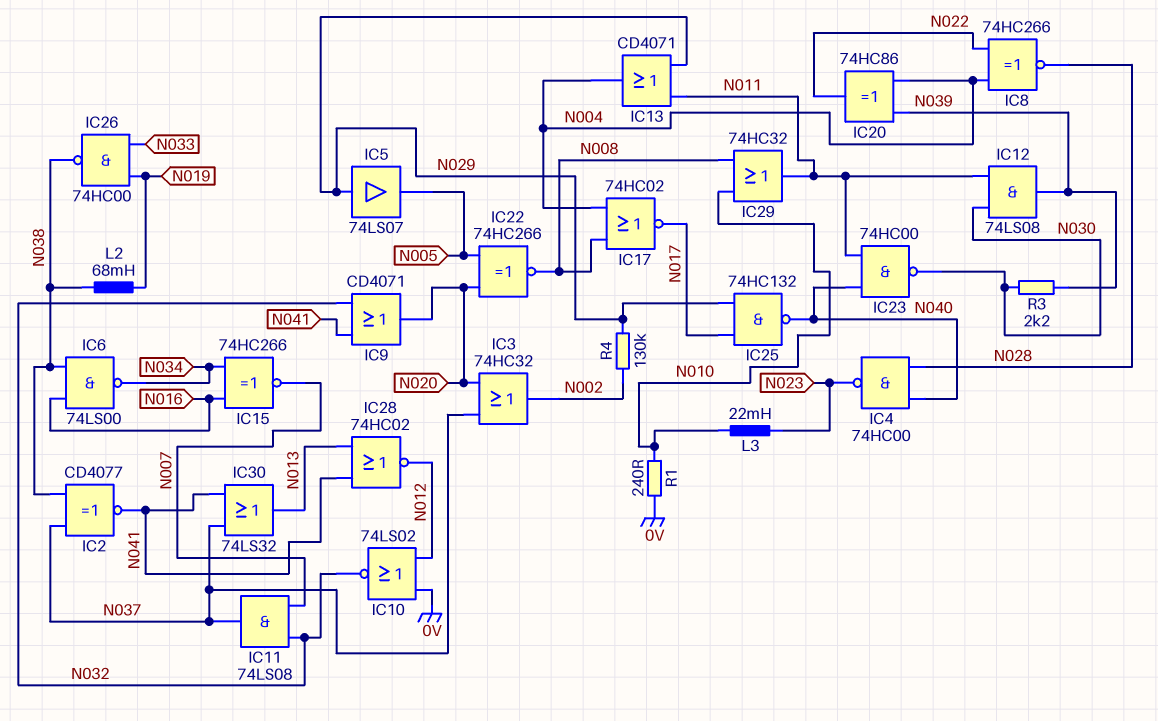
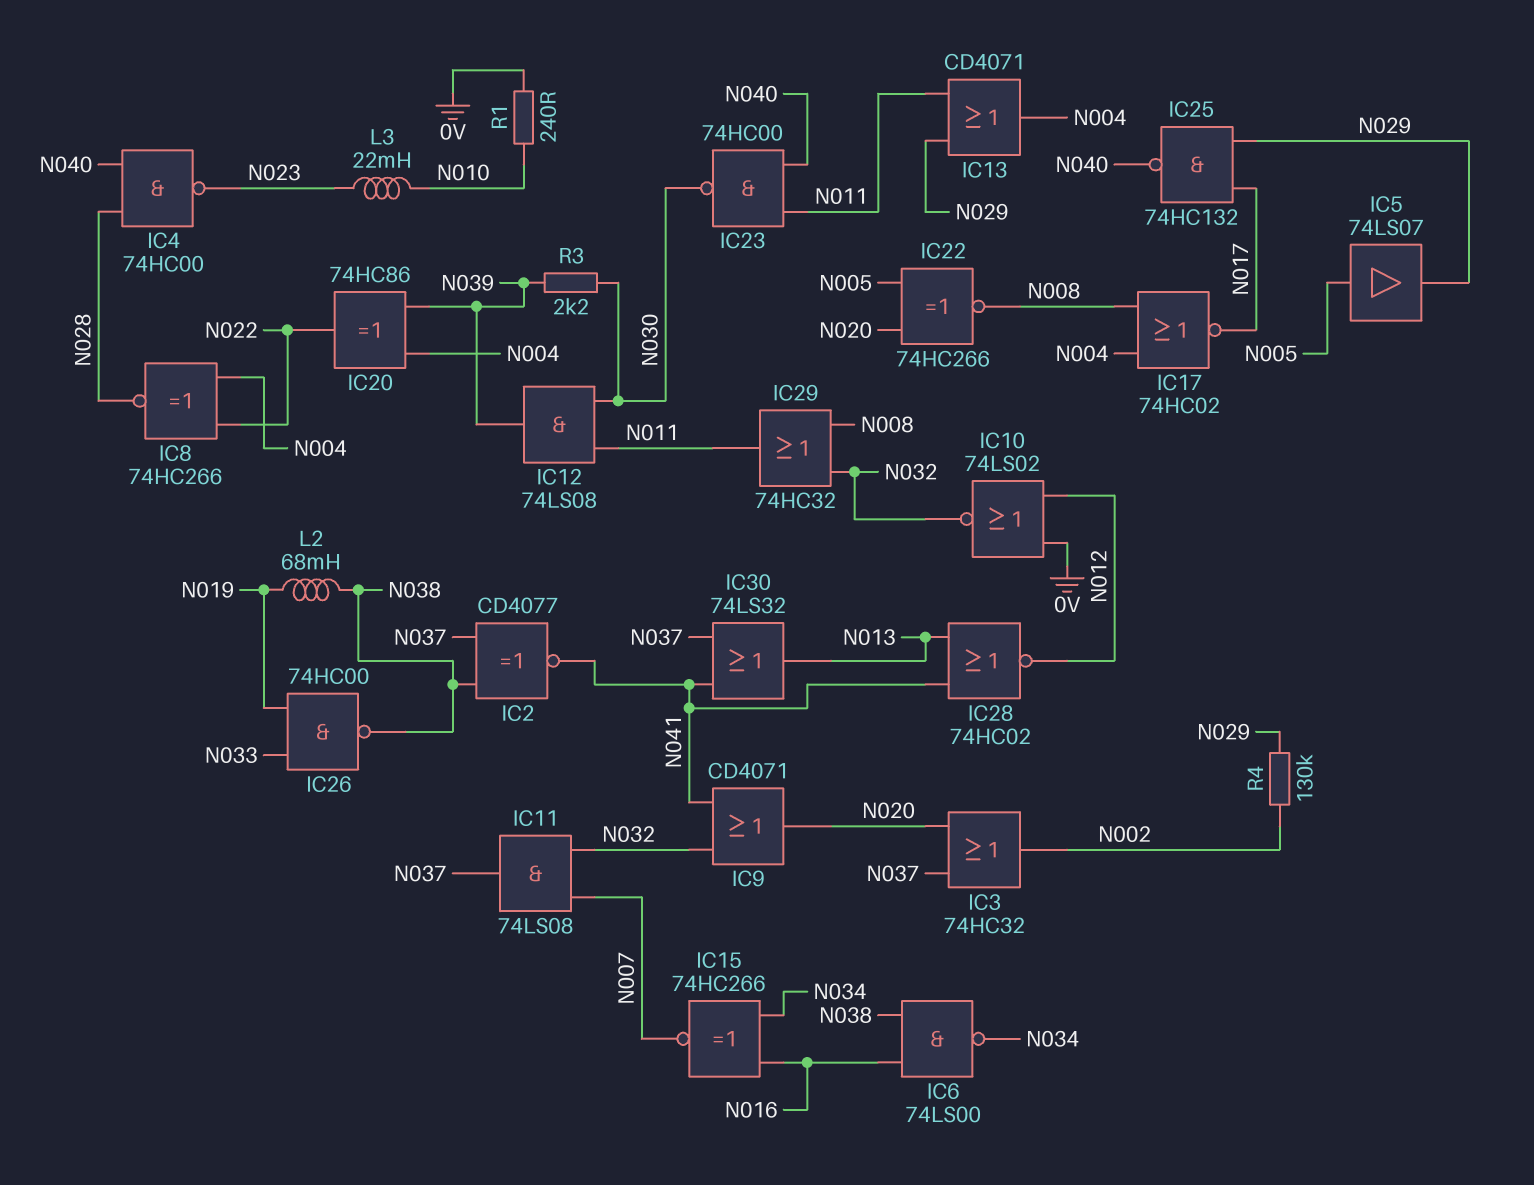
IC5: buffer 74LS07 (in N029, out N005) -> buffer 74LS07 (in N005, out N029)
IC29: OR 74HC32 (in N008, in N010, out N011) -> OR 74HC32 (in N008, in N032, out N011)

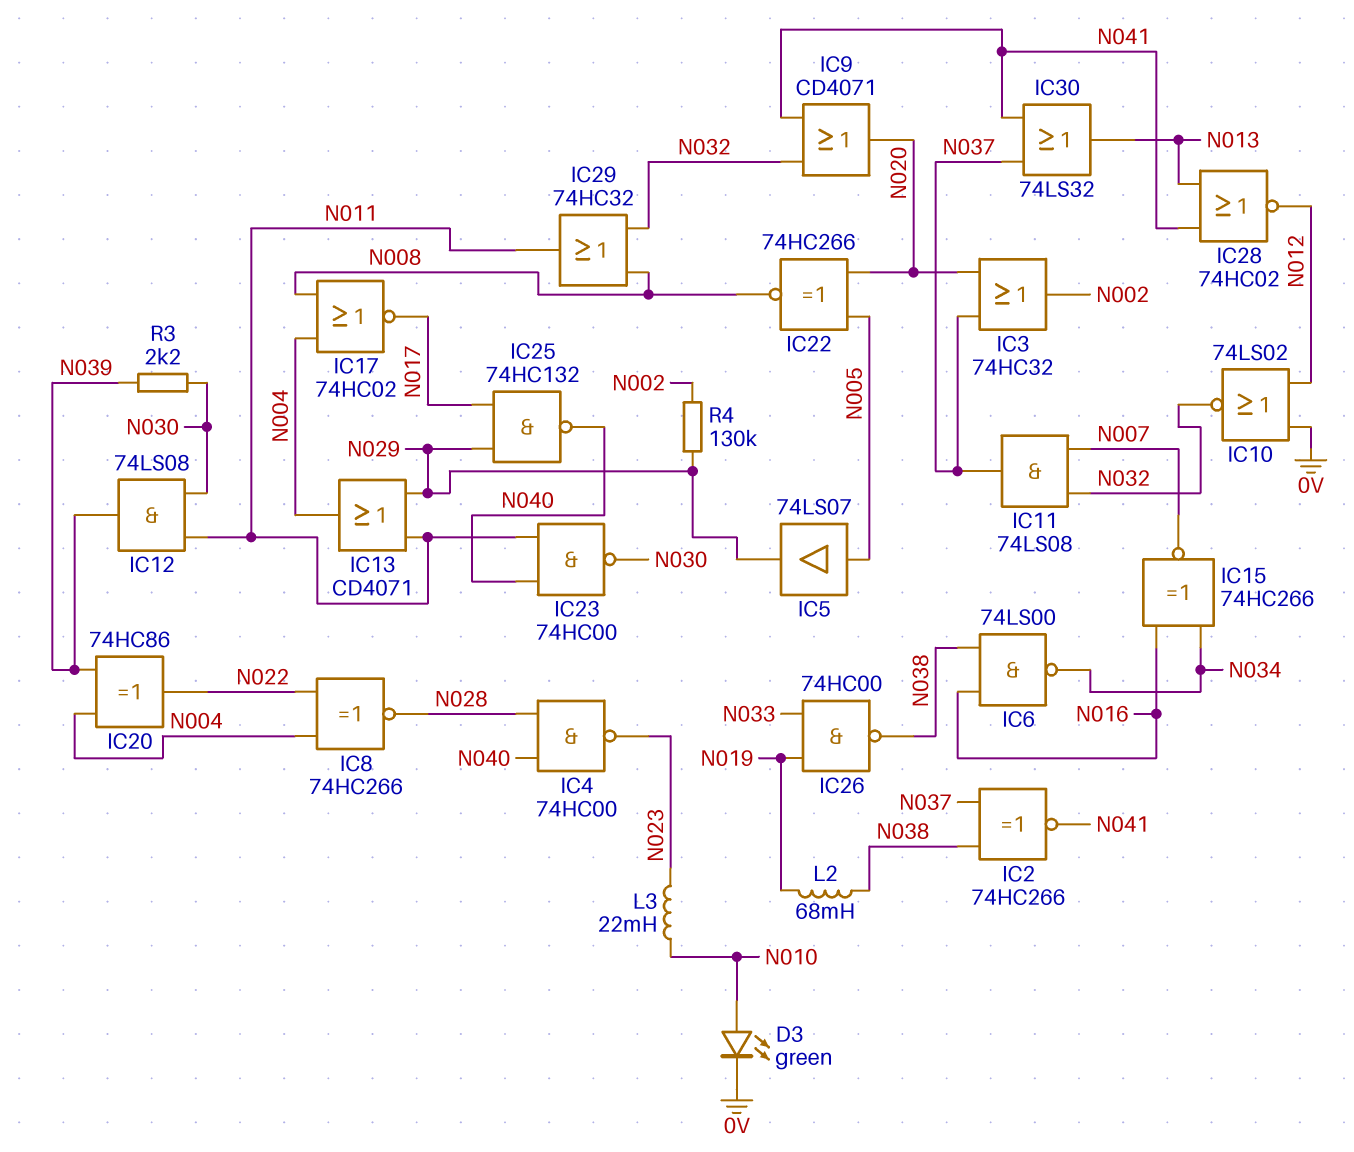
D3: none -> LED green (A N010, K 0V)
IC2: XNOR CD4077 (in N037, in N038, out N041) -> XNOR 74HC266 (in N037, in N038, out N041)
R1: 240 (0V, N010) -> none

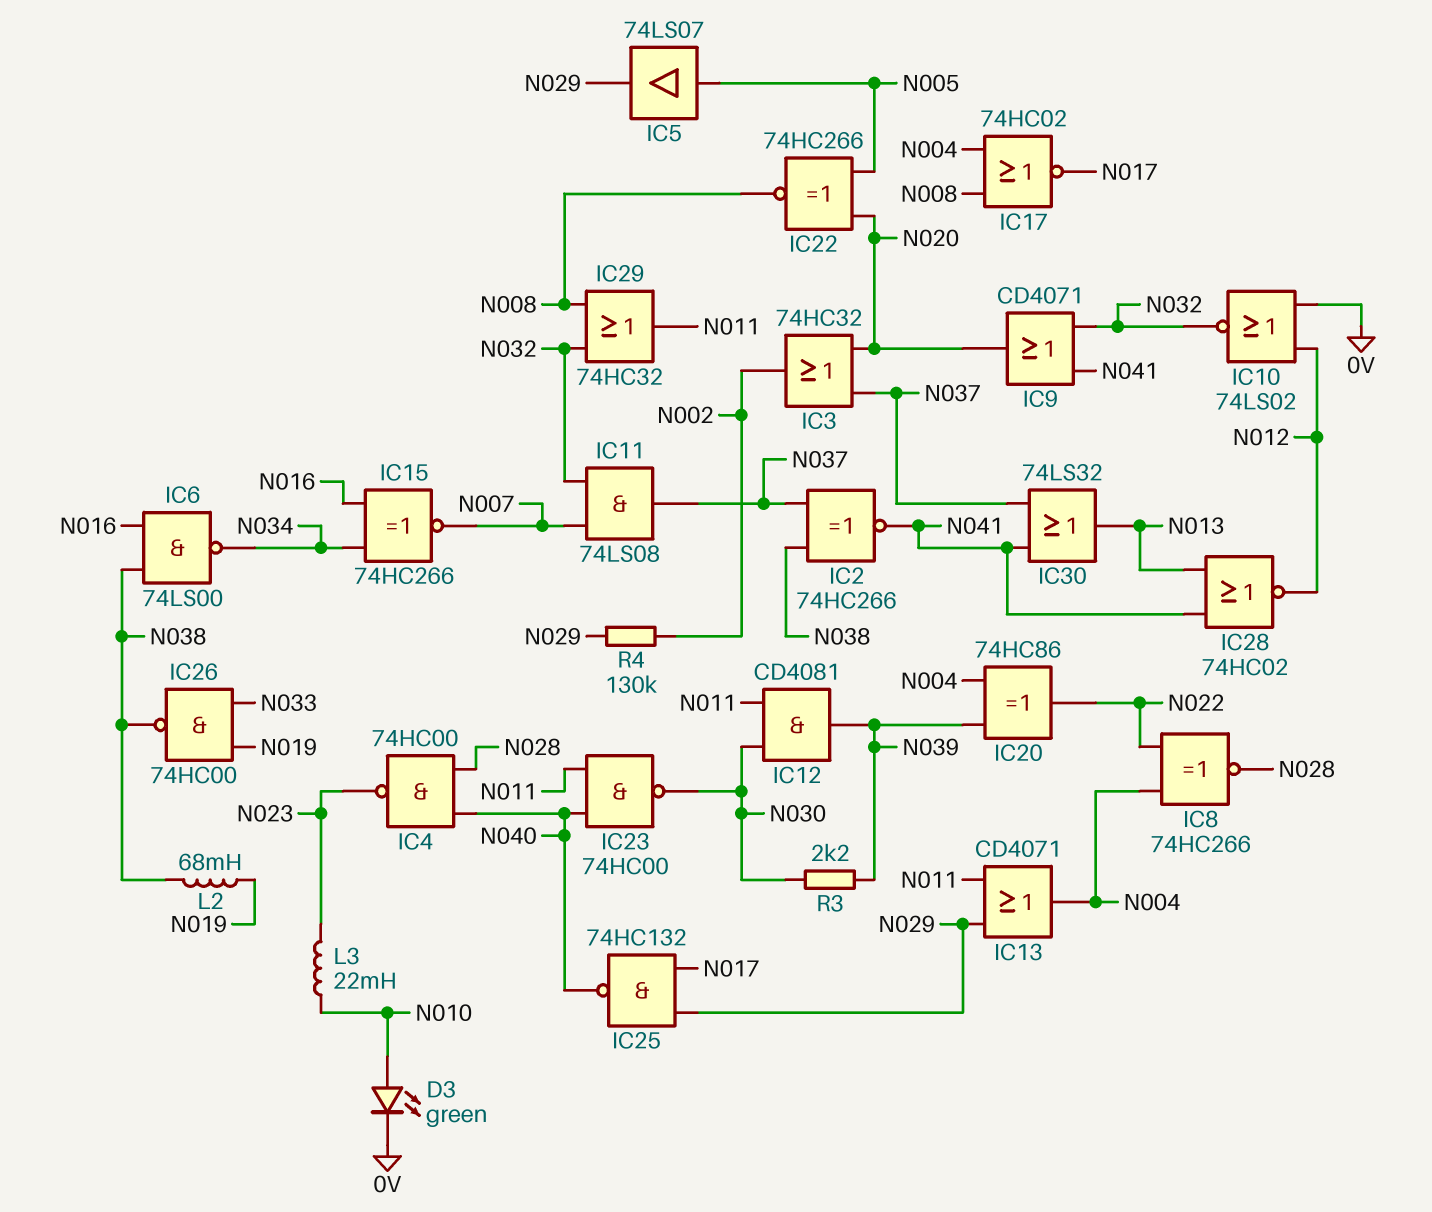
IC12: AND 74LS08 (in N011, in N030, out N039) -> AND CD4081 (in N011, in N030, out N039)

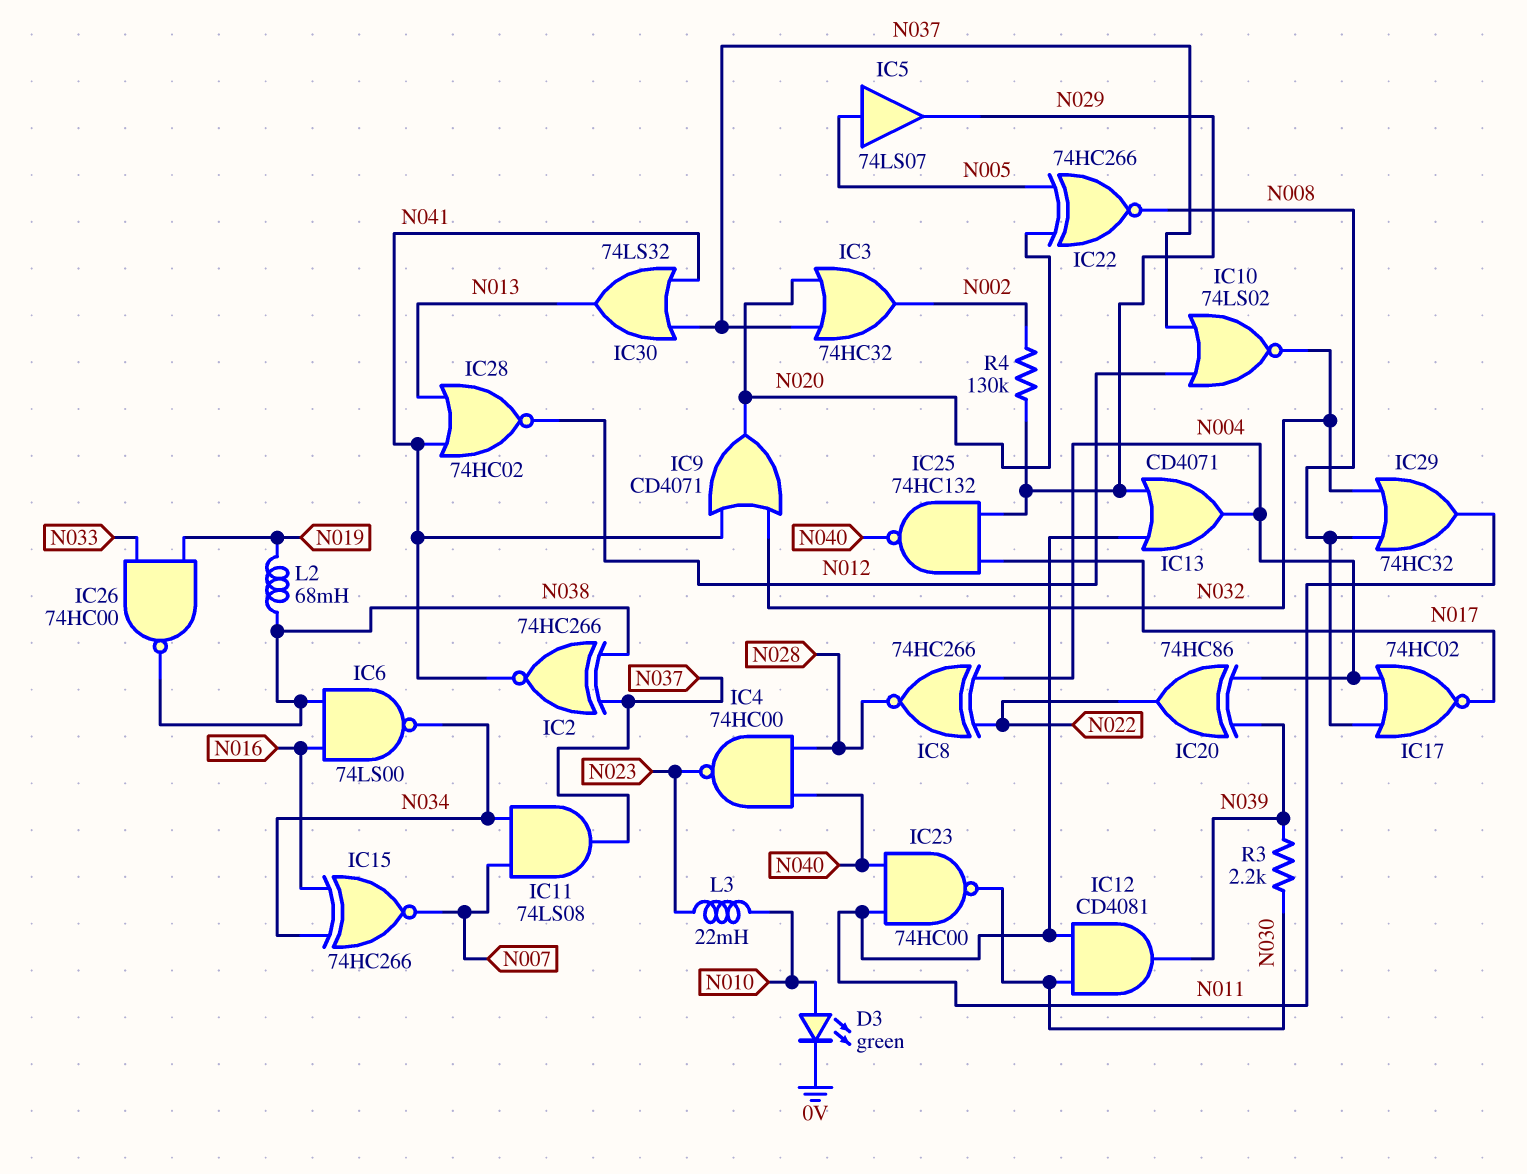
IC10: NOR 74LS02 (in 0V, in N012, out N032) -> NOR 74LS02 (in N012, in N037, out N032)
IC11: AND 74LS08 (in N007, in N032, out N037) -> AND 74LS08 (in N007, in N034, out N037)

